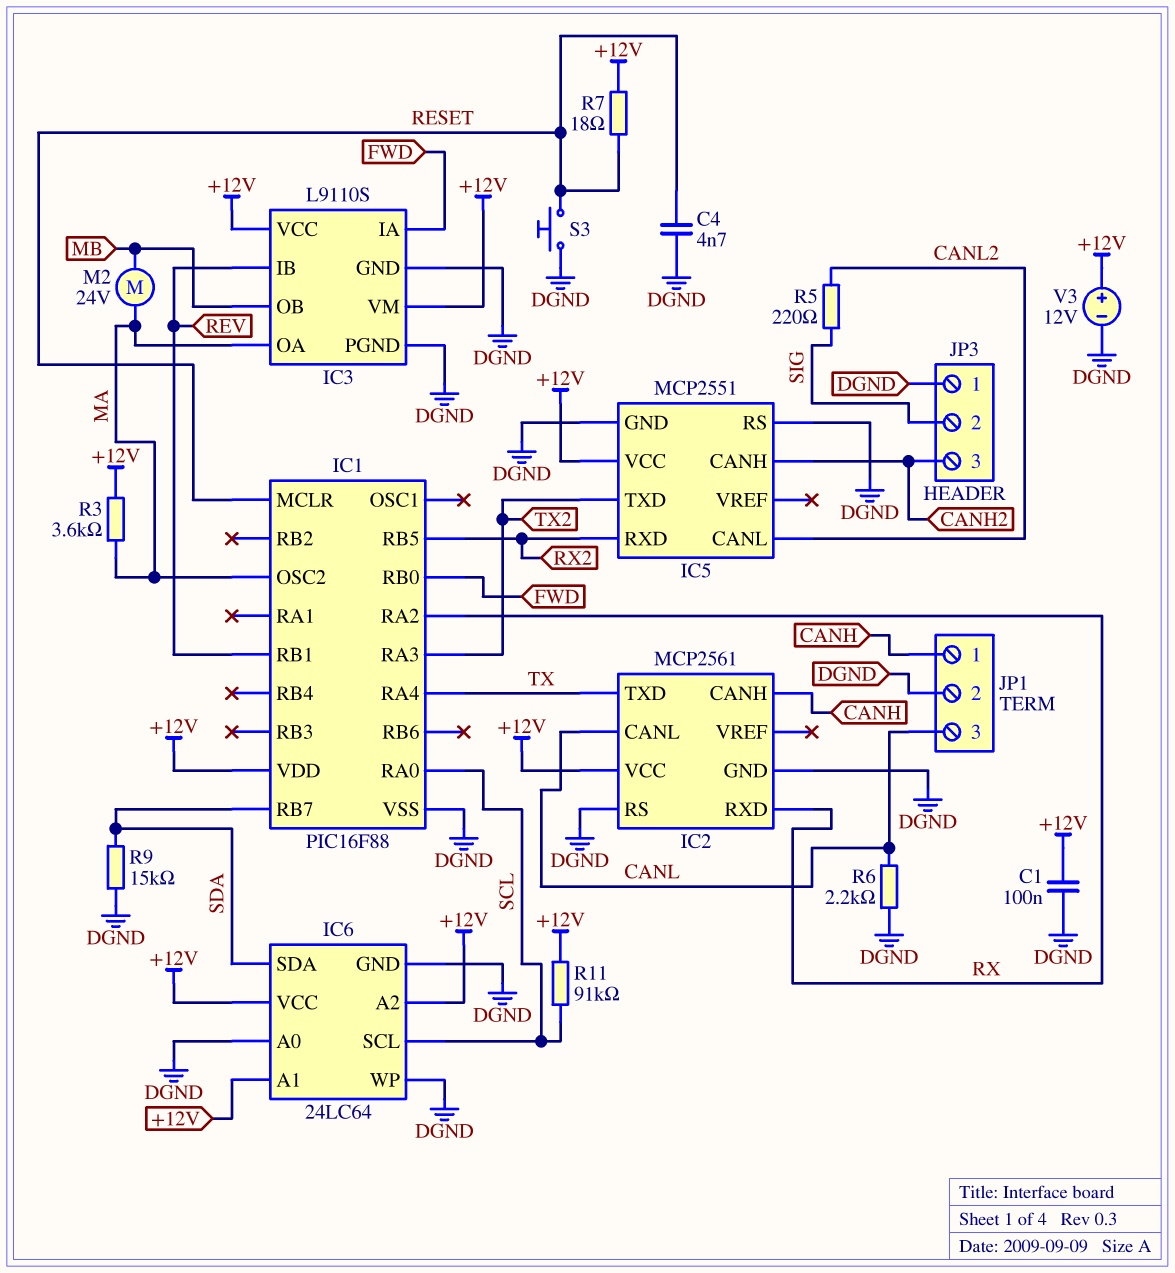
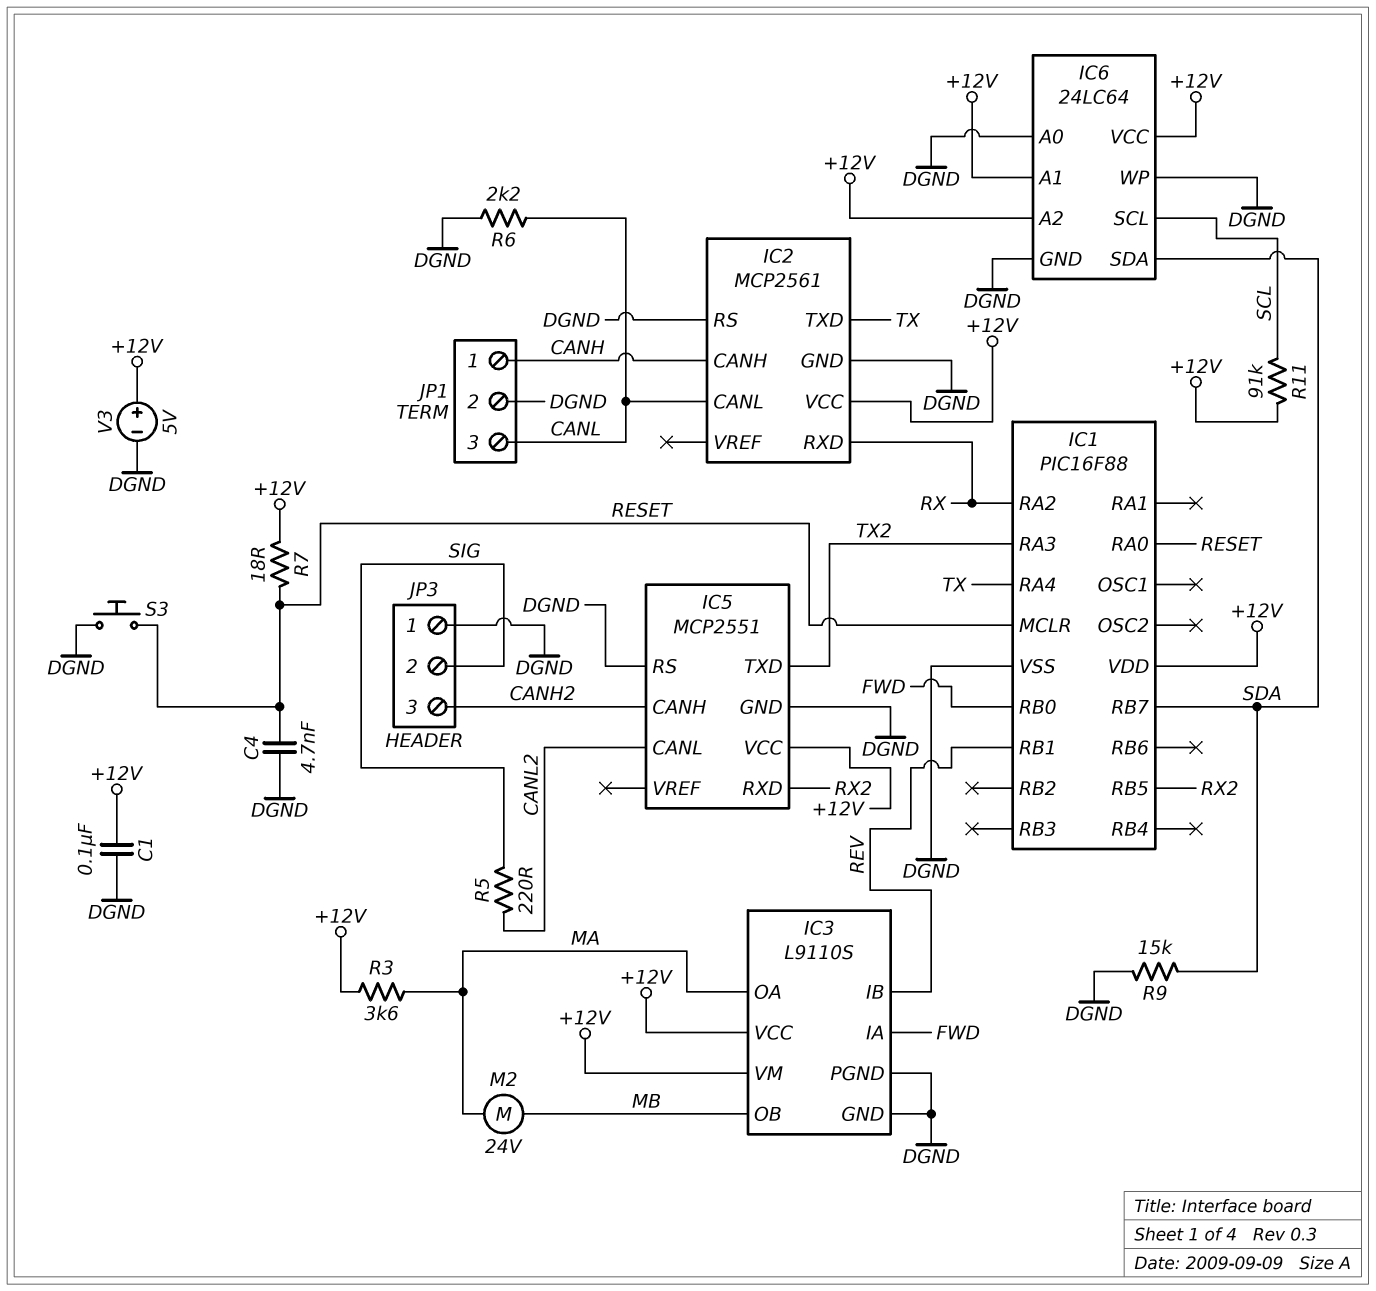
IC1 pin OSC2: MA -> none
IC1 pin RA0: SCL -> RESET
V3: 12V (plus +12V, minus DGND) -> 5V (plus +12V, minus DGND)

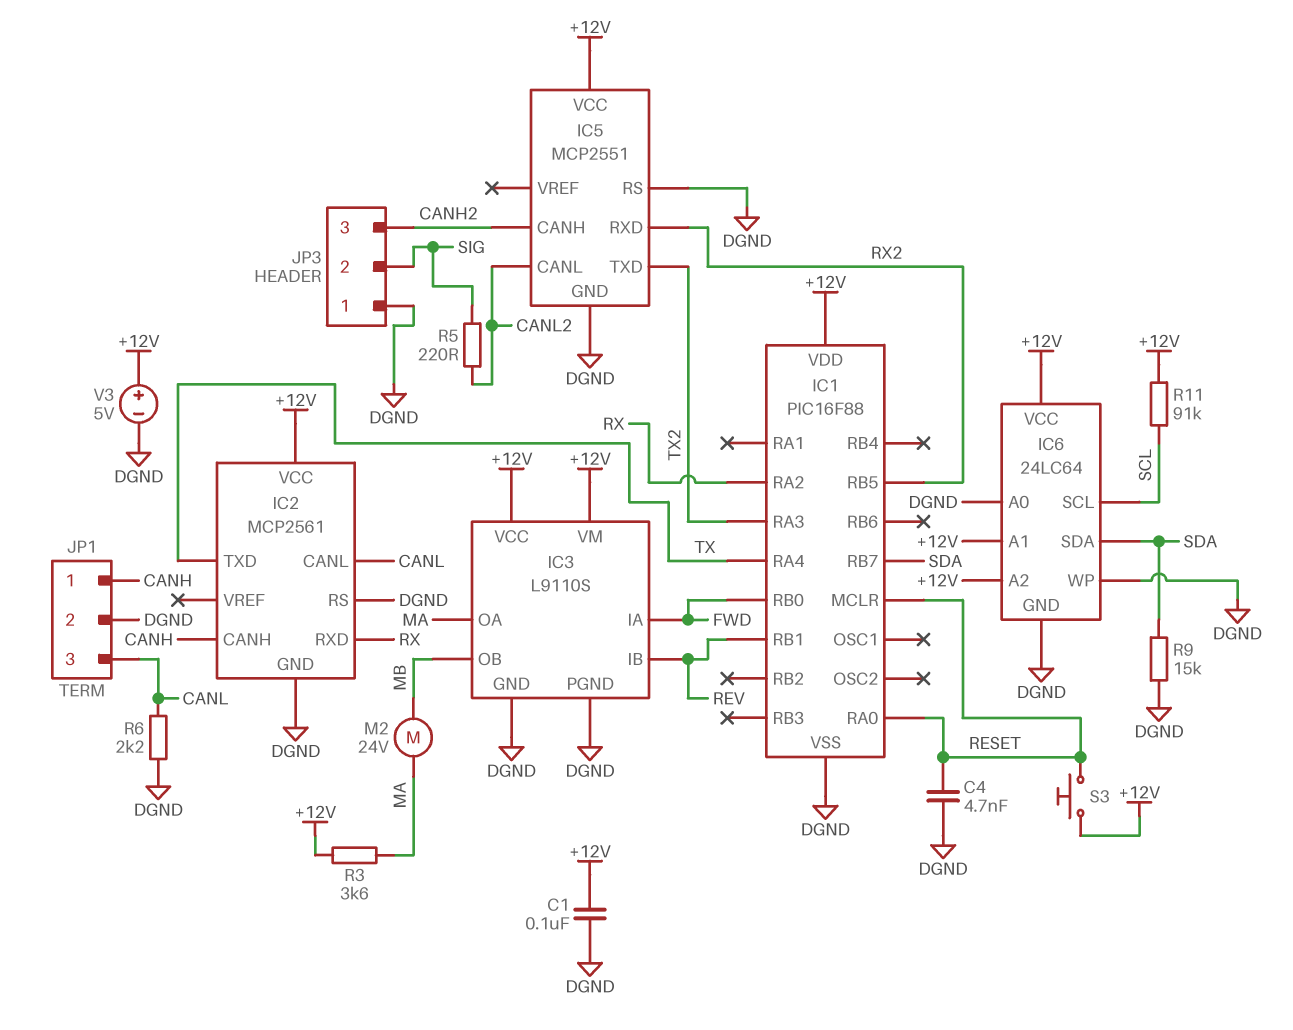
R7: 18 (+12V, RESET) -> none
S3: button (DGND, RESET) -> button (+12V, RESET)

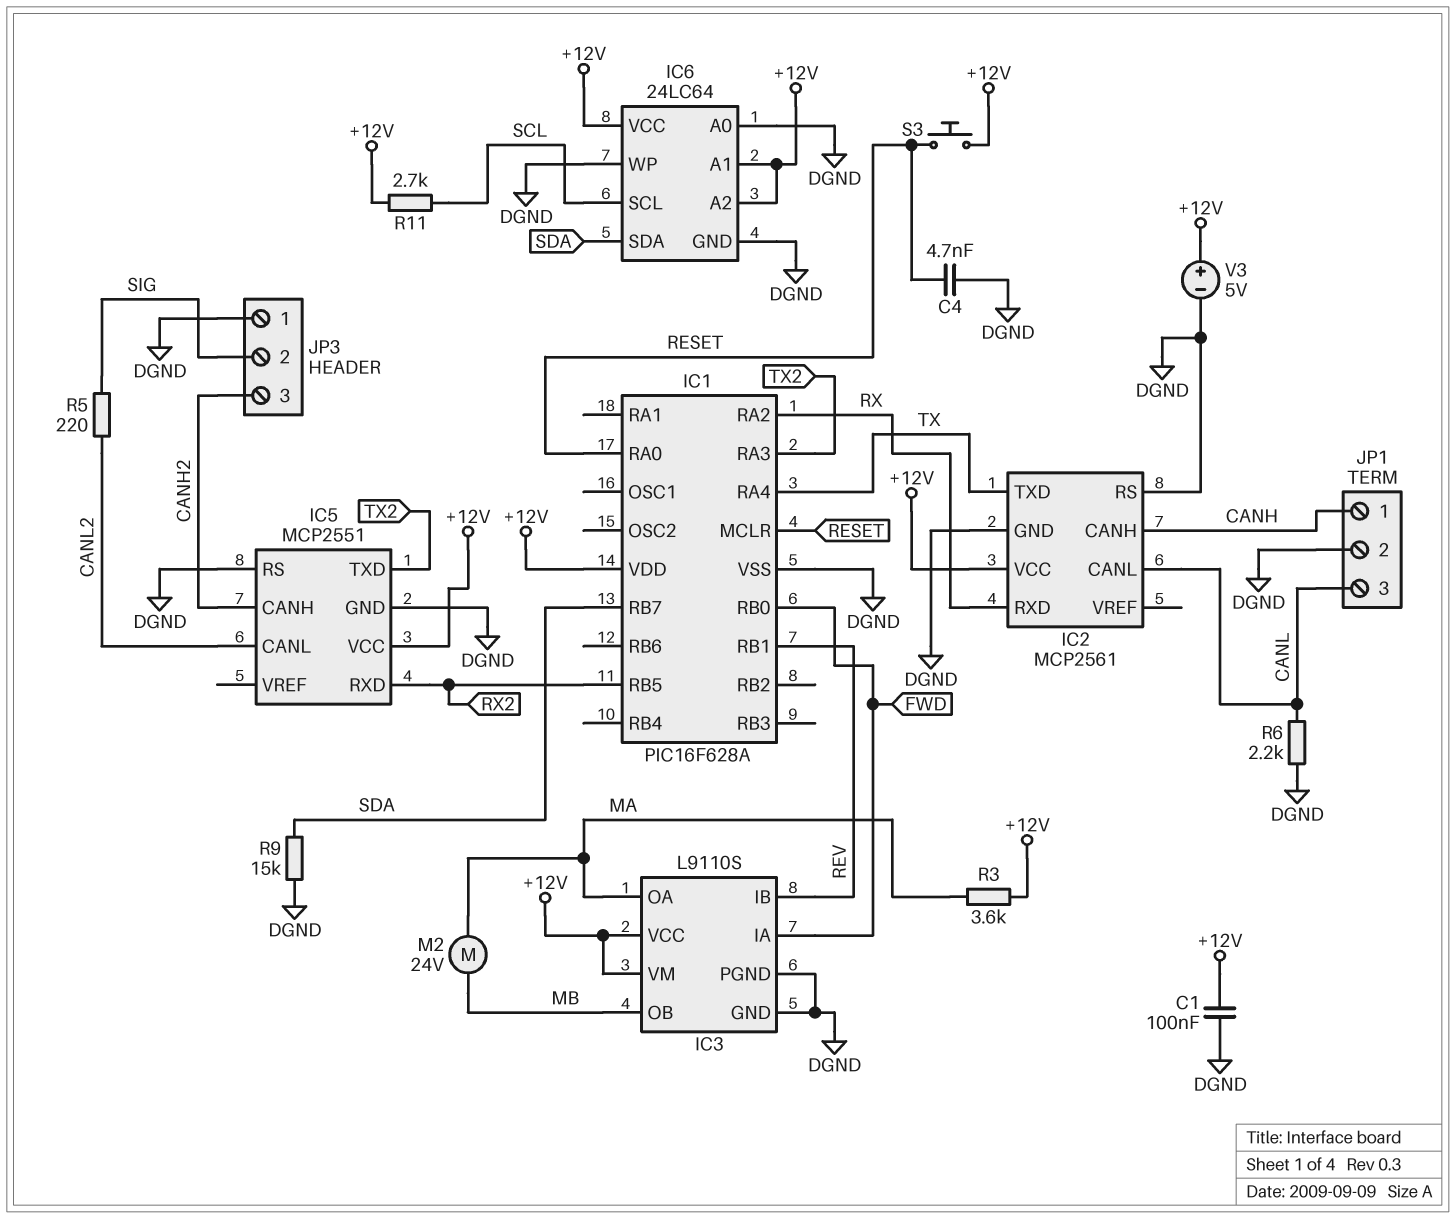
IC1: PIC16F88 -> PIC16F628A
R11: 91k (+12V, SCL) -> 2.7k (+12V, SCL)

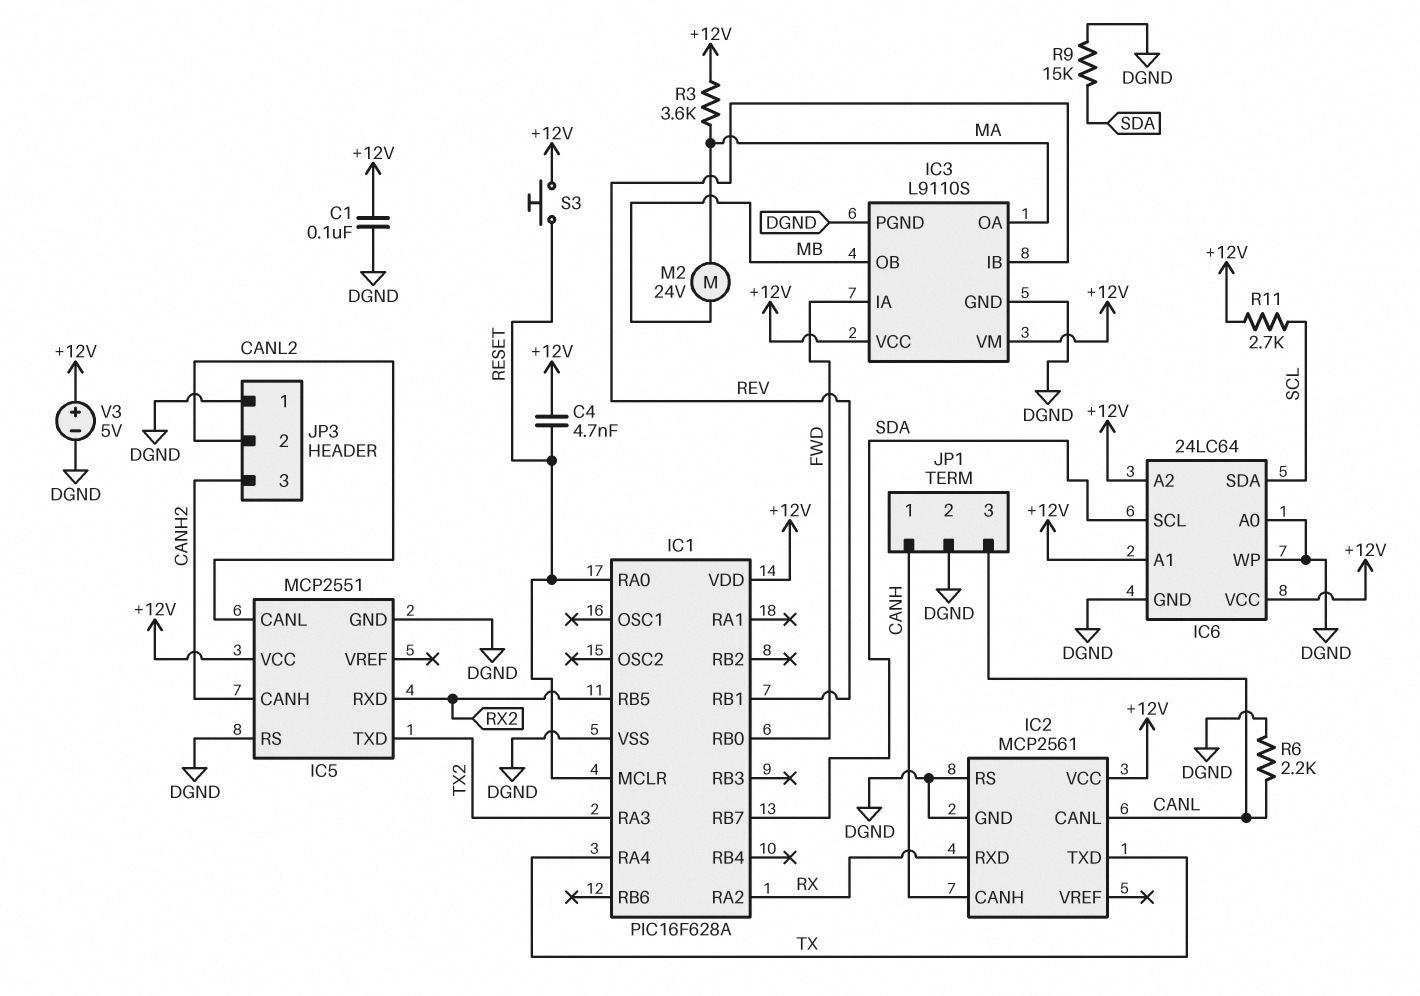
C4: 4.7nF (DGND, RESET) -> 4.7nF (+12V, RESET)
IC6 pin SCL: SCL -> SDA
IC6 pin SDA: SDA -> SCL
JP3 pin 2: SIG -> CANL2
R5: 220 (CANL2, SIG) -> none

